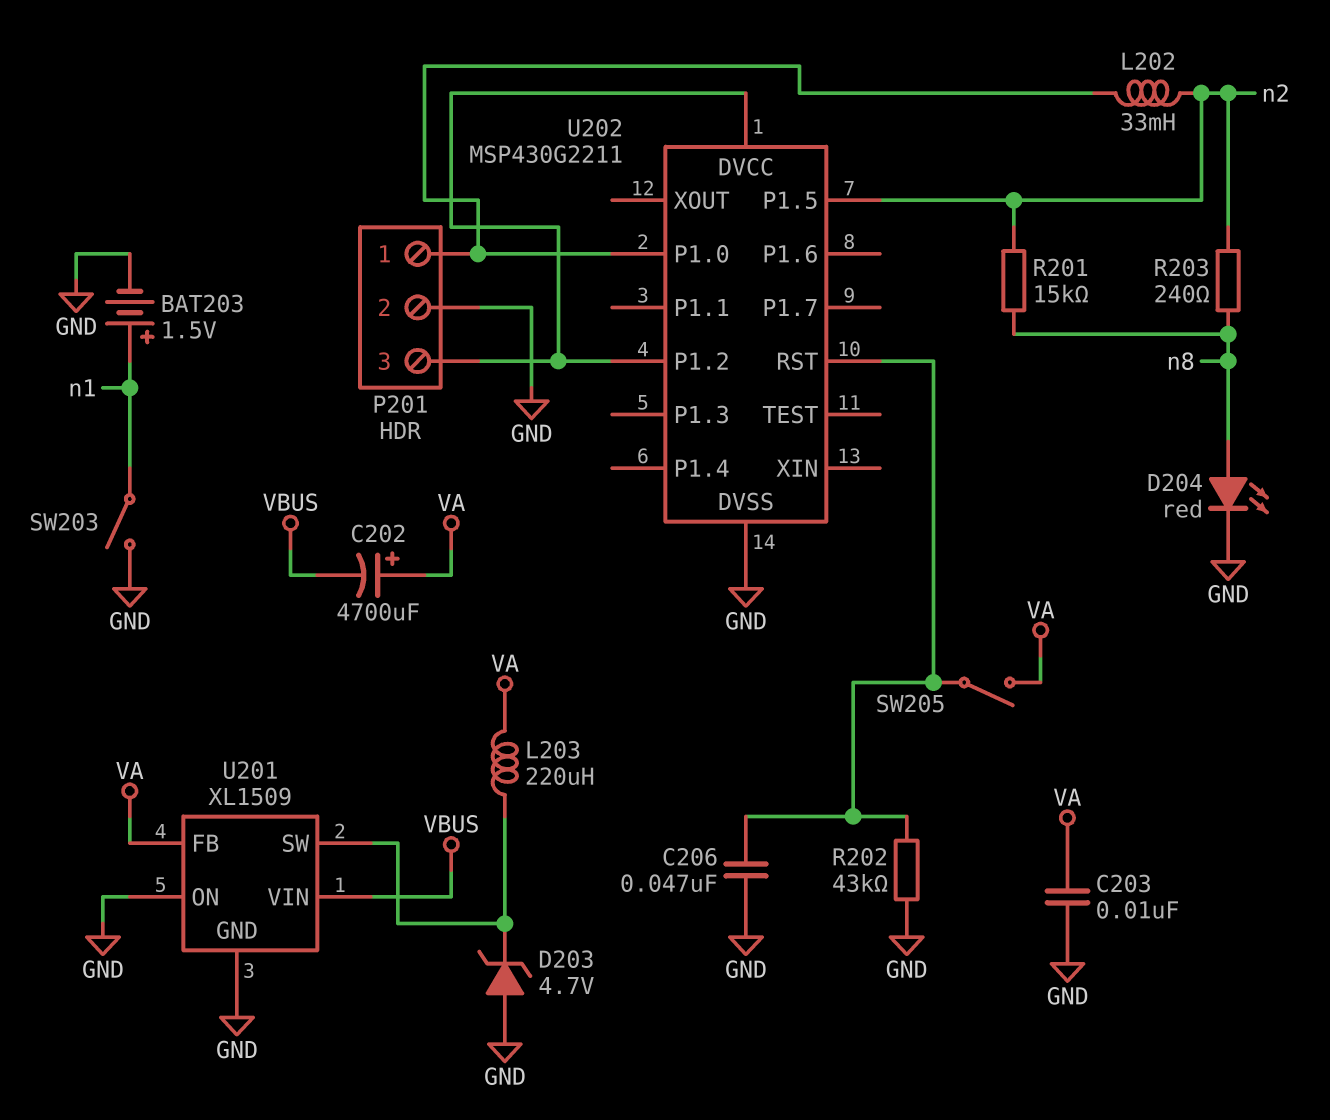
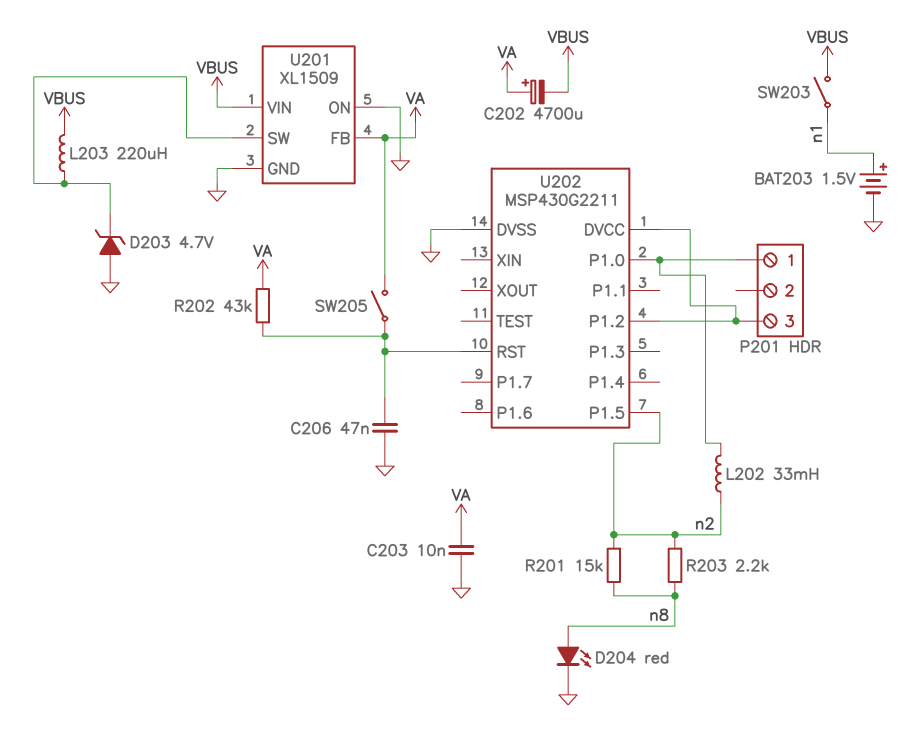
L203: 220uH (U201/SW, VA) -> 220uH (U201/SW, VBUS)
P201 pin 2: GND -> none
R202: 43k (GND, U202/RST) -> 43k (U202/RST, VA)
R203: 240 (n2, n8) -> 2.2k (n2, n8)
SW203: switch (GND, n1) -> switch (VBUS, n1)

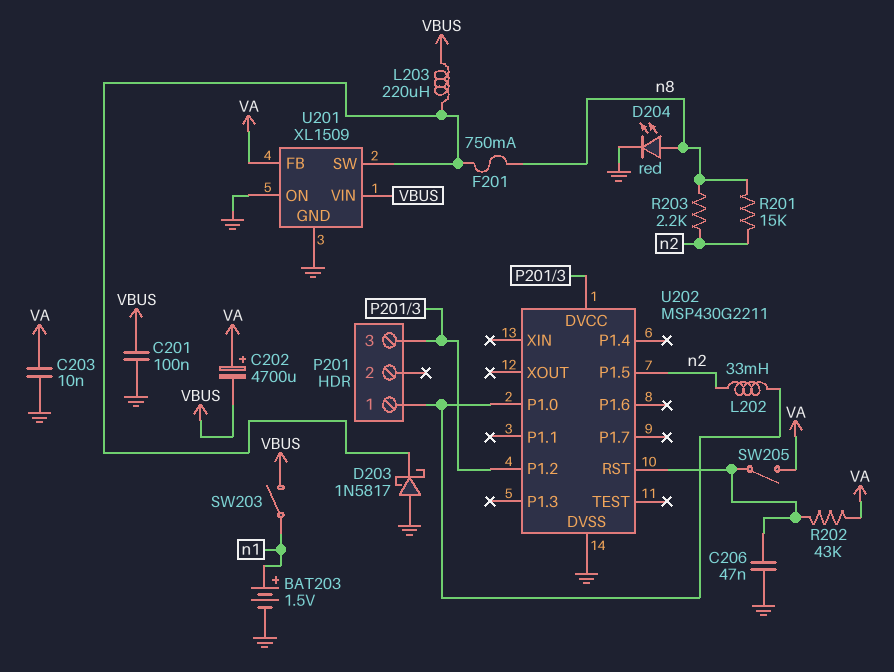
C201: none -> 100nF (GND, VBUS)
D203: zener 4.7V (A GND, K U201/SW) -> schottky 1N5817 (A GND, K U201/SW)
F201: none -> 750mA (U201/SW, n8)

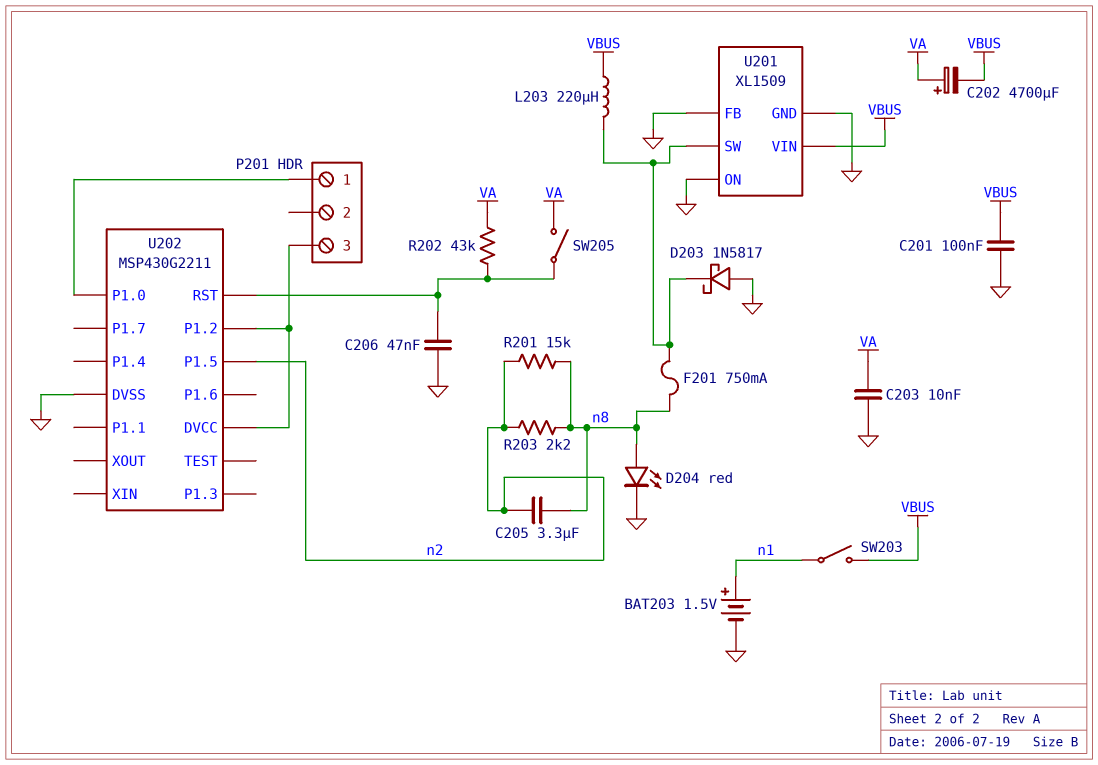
C205: none -> 3.3uF (n2, n8)
L202: 33mH (P201/1, n2) -> none
U201 pin FB: VA -> GND

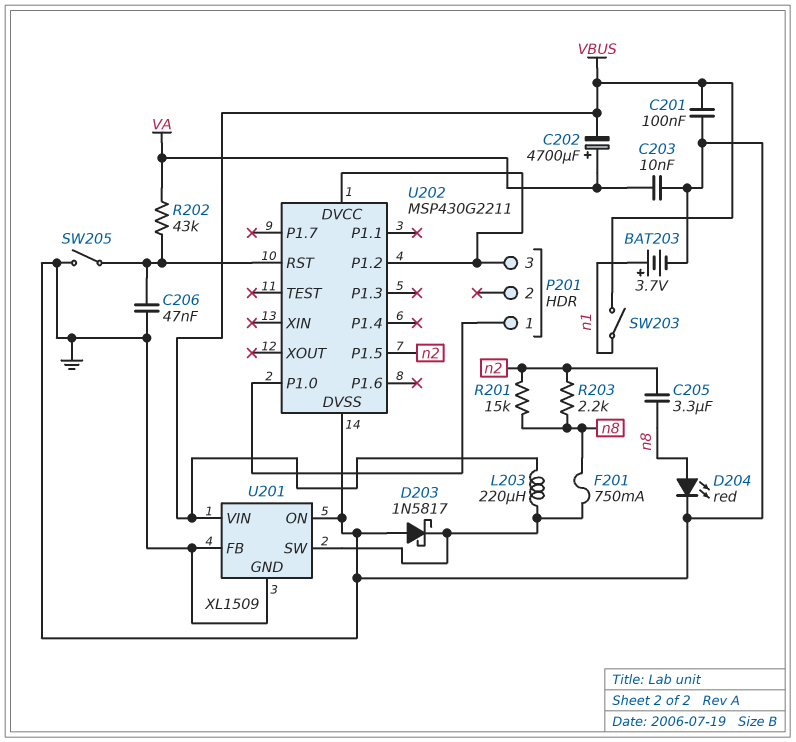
BAT203: 1.5V (plus n1, minus GND) -> 3.7V (plus n1, minus GND)
SW205: switch (U202/RST, VA) -> switch (GND, U202/RST)

